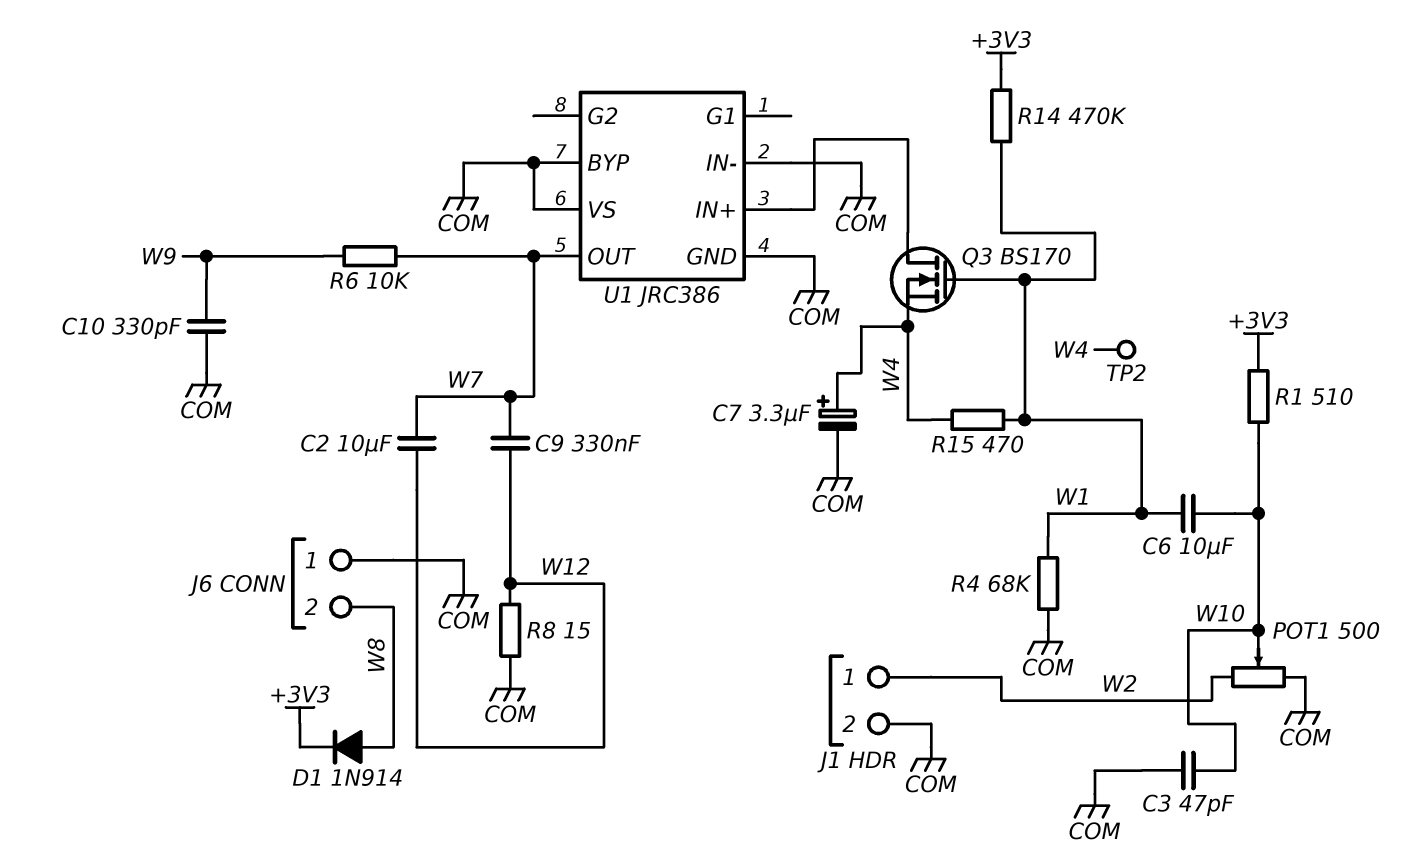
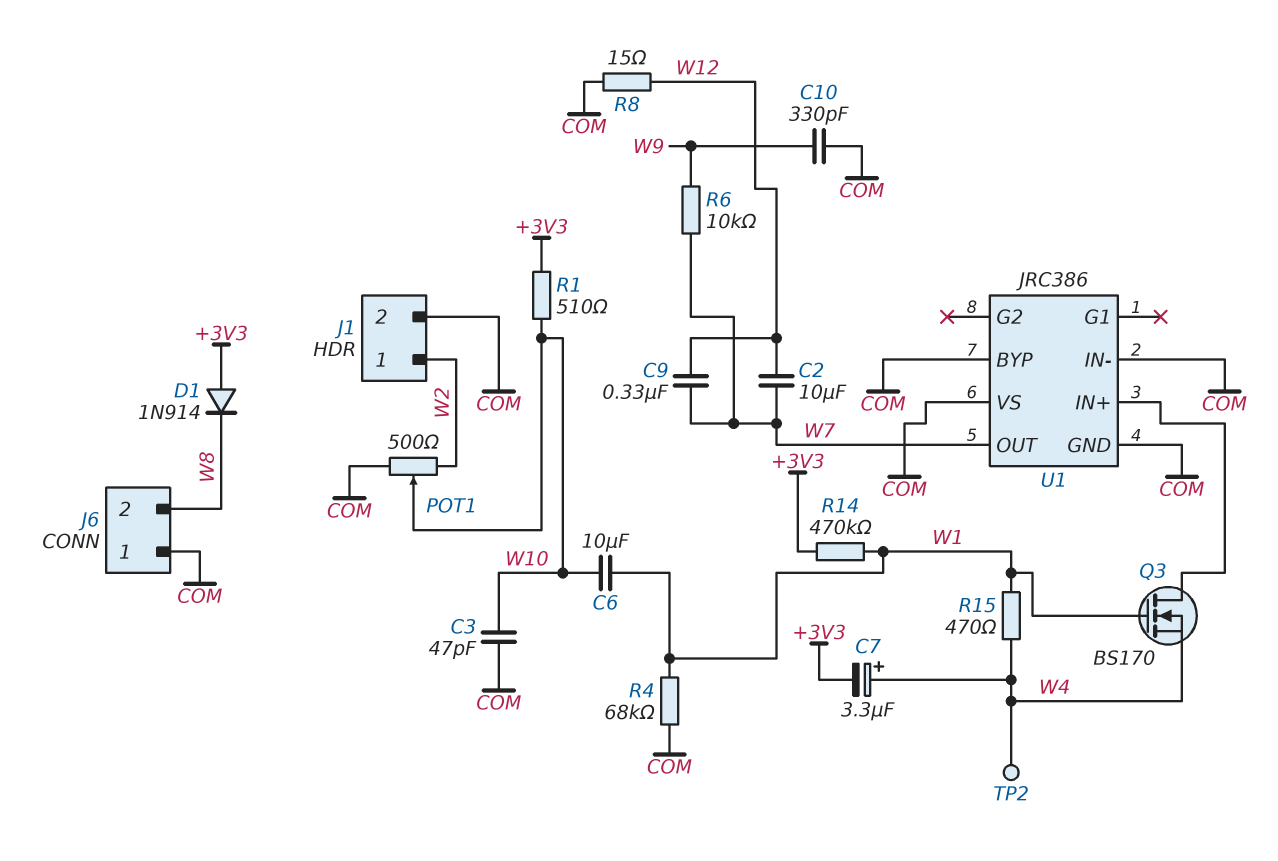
C7: 3.3uF (plus W4, minus COM) -> 3.3uF (plus W4, minus +3V3)
D1: diode 1N914 (A W8, K +3V3) -> diode 1N914 (A +3V3, K W8)

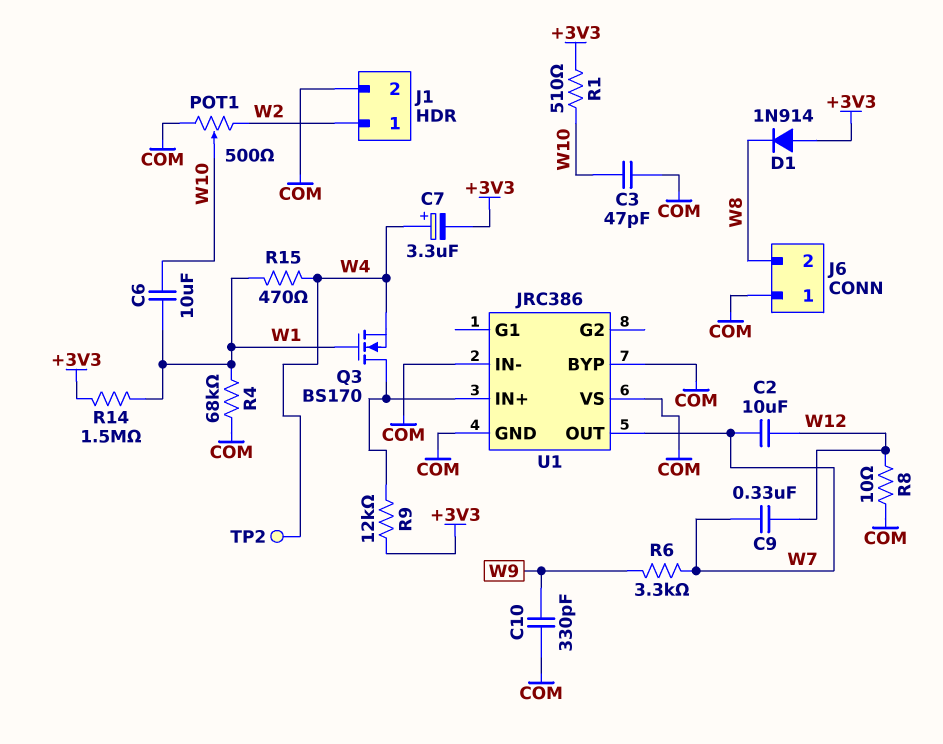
R6: 10k (W7, W9) -> 3.3k (W7, W9)
R8: 15 (COM, W12) -> 10 (COM, W12)
R9: none -> 12k (+3V3, U1/IN+)
R14: 470k (+3V3, W1) -> 1.5M (+3V3, W1)

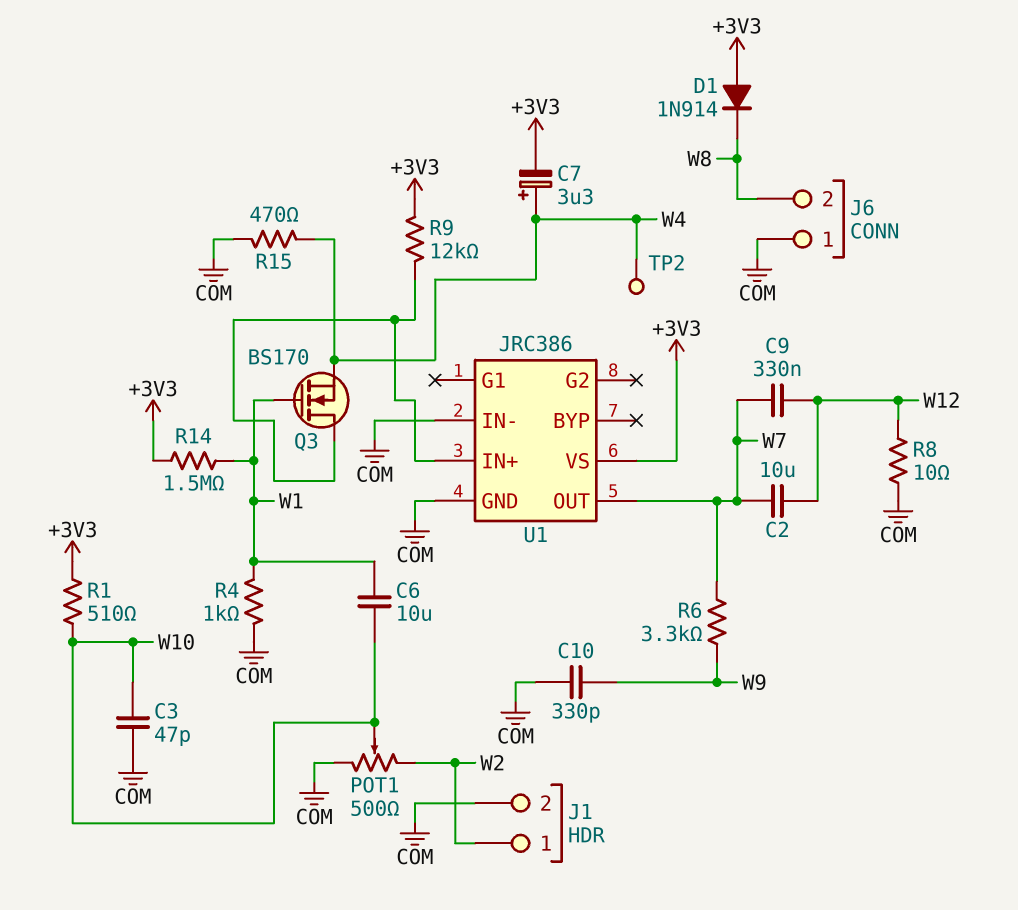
R4: 68k (COM, W1) -> 1k (COM, W1)
R15: 470 (W1, W4) -> 470 (COM, W4)
U1 pin BYP: COM -> none
U1 pin VS: COM -> +3V3

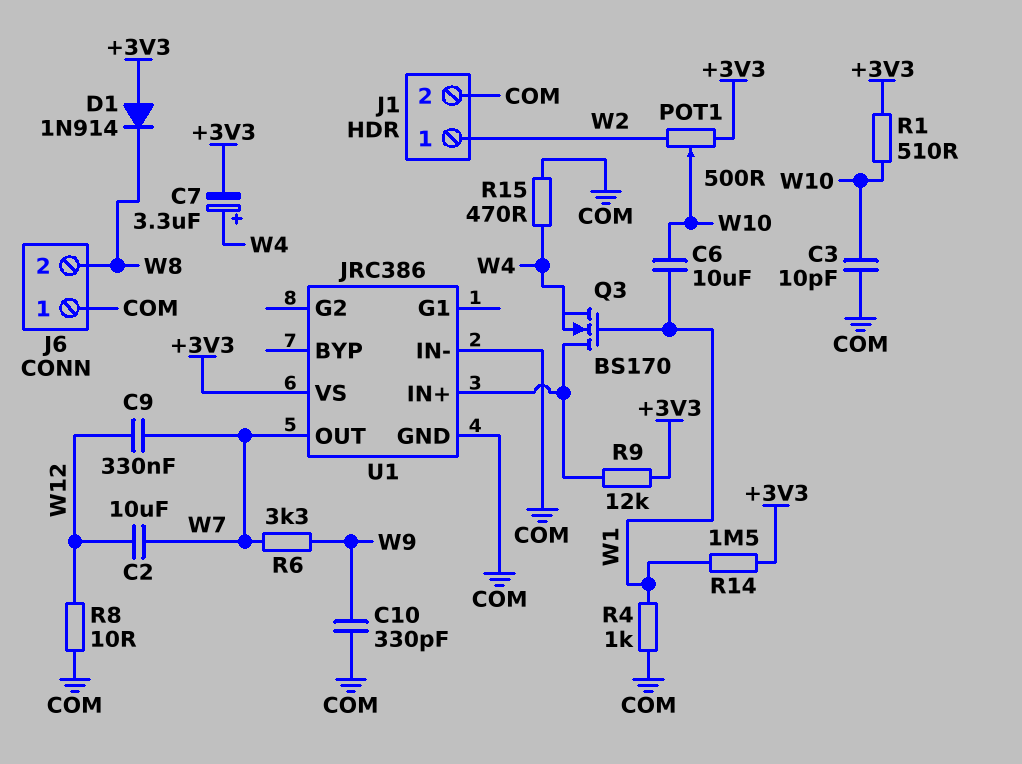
C3: 47pF (COM, W10) -> 10pF (COM, W10)
POT1: 500 (COM, W2, wiper W10) -> 500 (+3V3, W2, wiper W10)
TP2: test point (W4) -> none

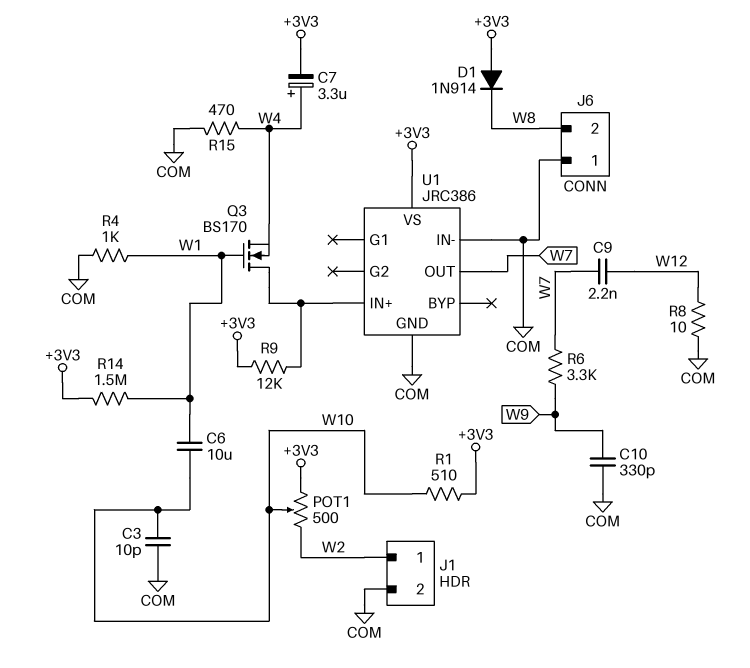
C2: 10uF (W7, W12) -> none
C9: 330nF (W7, W12) -> 2.2nF (W7, W12)

